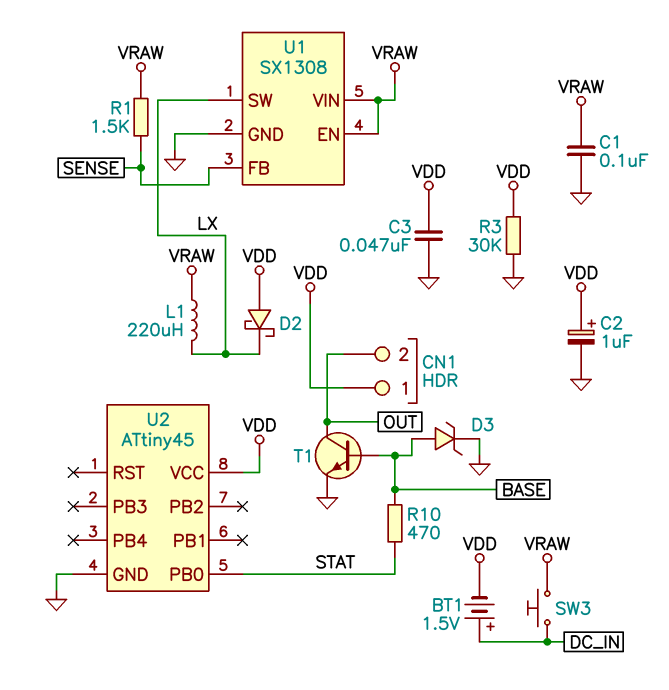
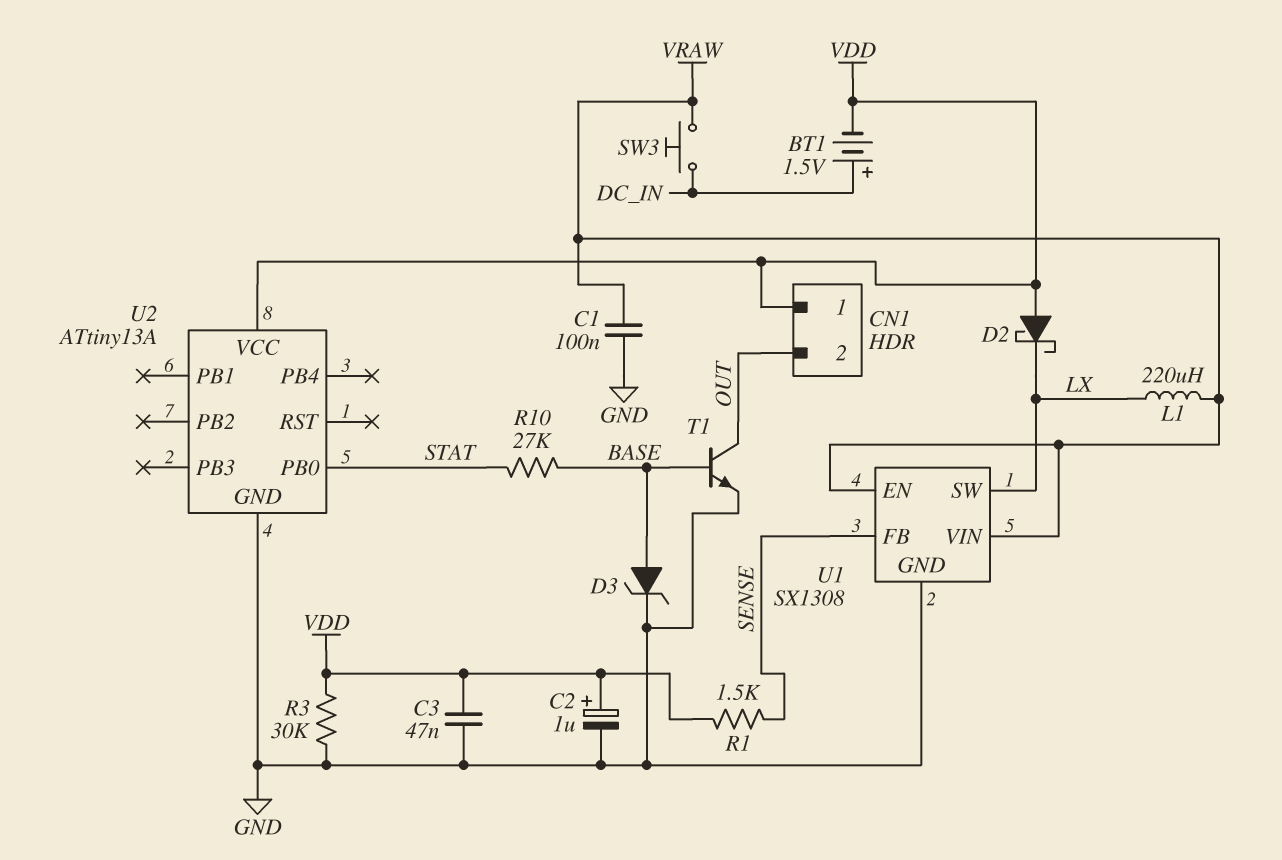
R1: 1.5k (SENSE, VRAW) -> 1.5k (SENSE, VDD)
R10: 470 (BASE, STAT) -> 27k (BASE, STAT)
U2: ATtiny45 -> ATtiny13A

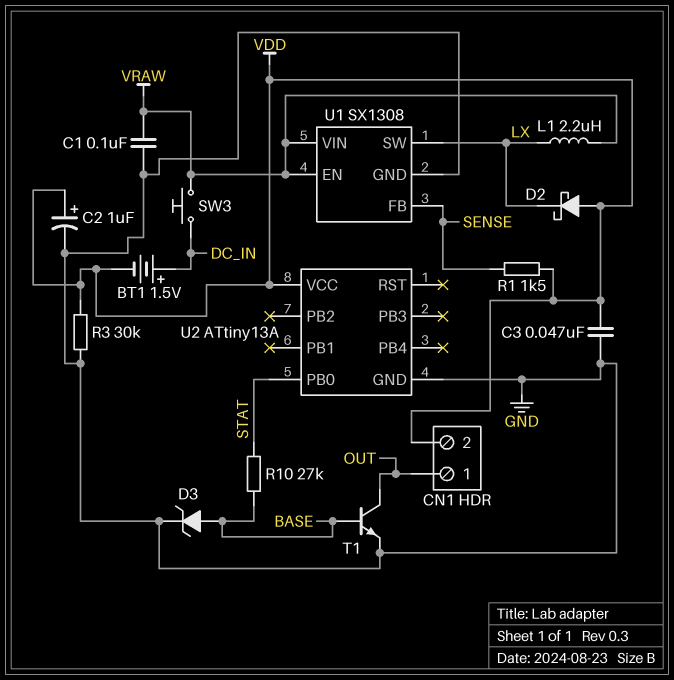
CN1 pin 1: VDD -> OUT
CN1 pin 2: OUT -> VDD
L1: 220uH (LX, VRAW) -> 2.2uH (LX, VRAW)

